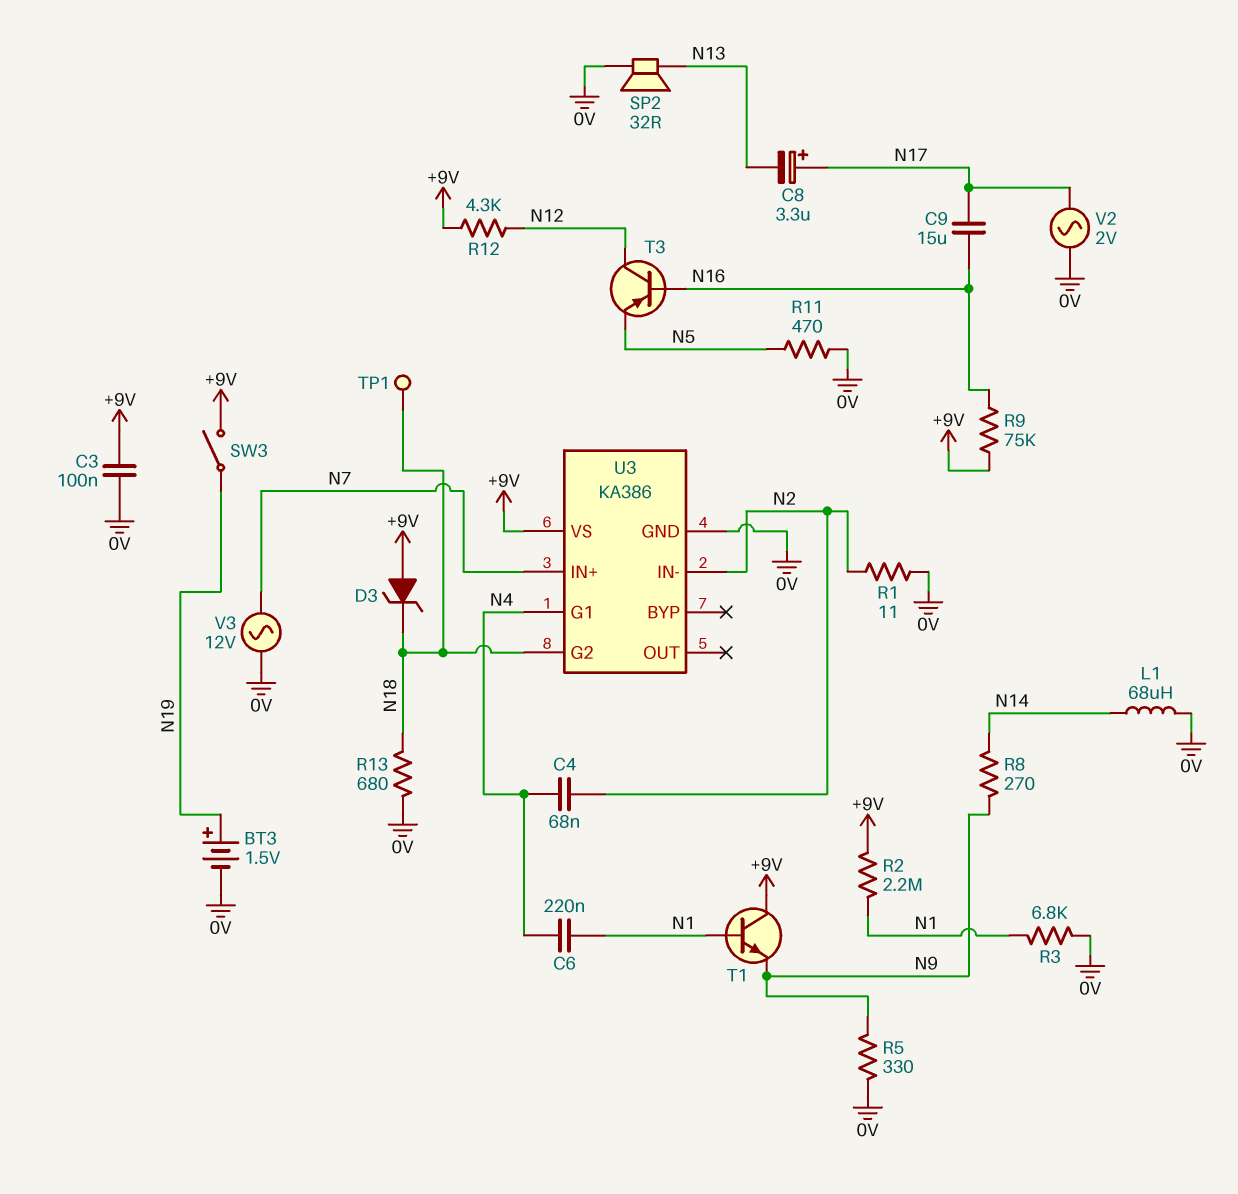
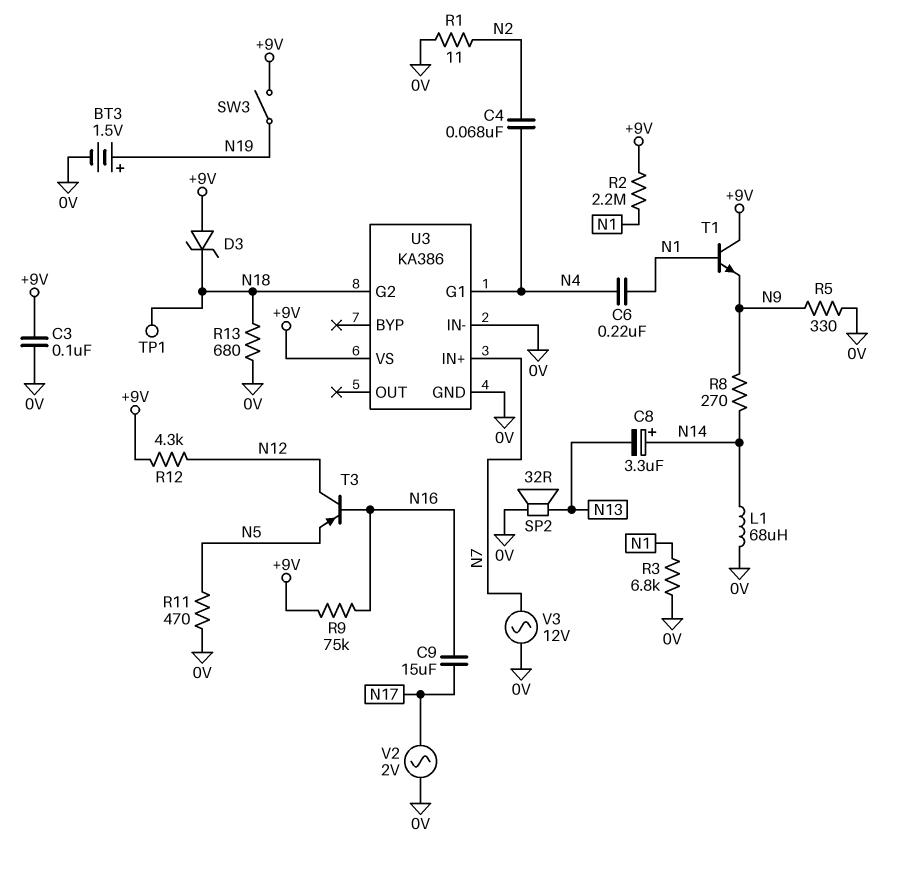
C8: 3.3uF (plus N17, minus N13) -> 3.3uF (plus N14, minus N13)
U3 pin IN-: N2 -> 0V

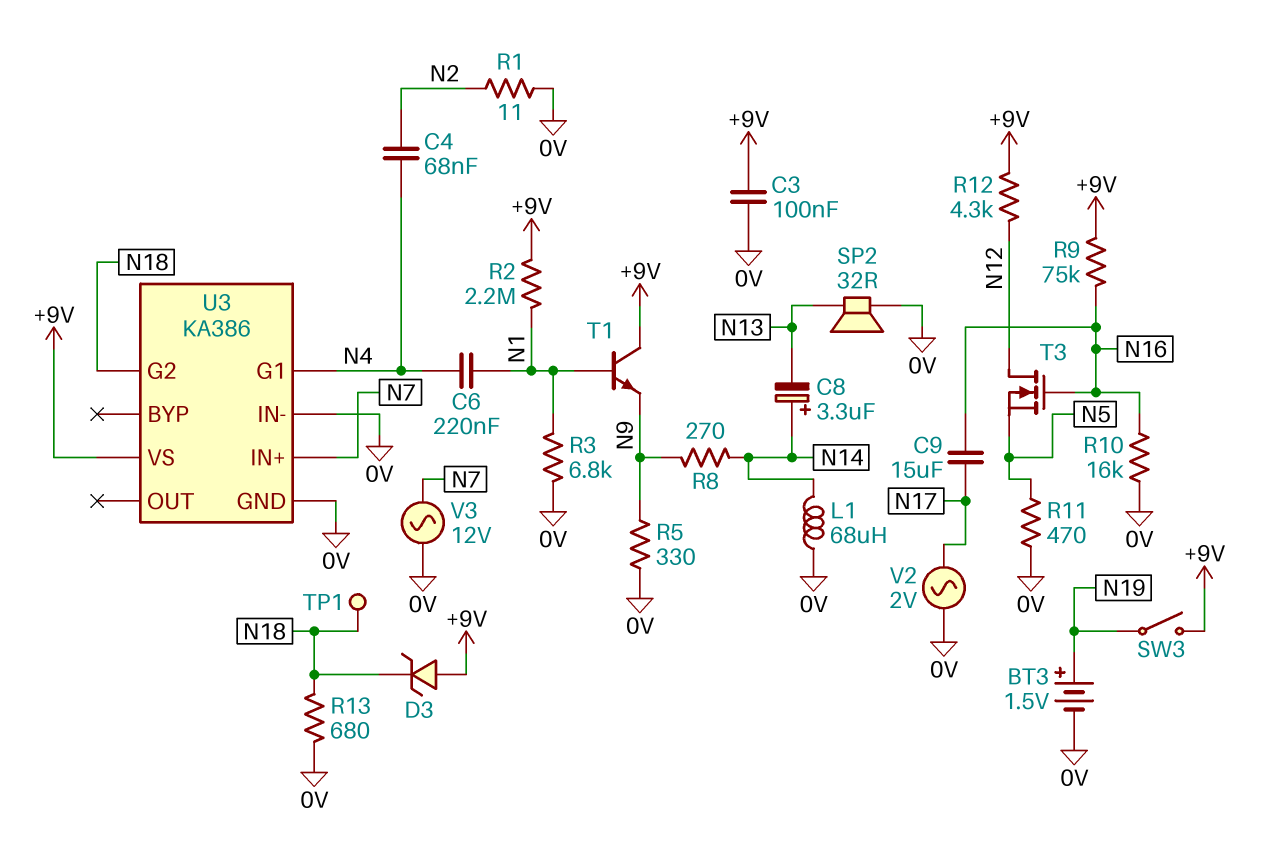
R10: none -> 16k (0V, N16)
T3: PNP (B N16, C N12, E N5) -> NMOS (G N16, D N12, S N5)

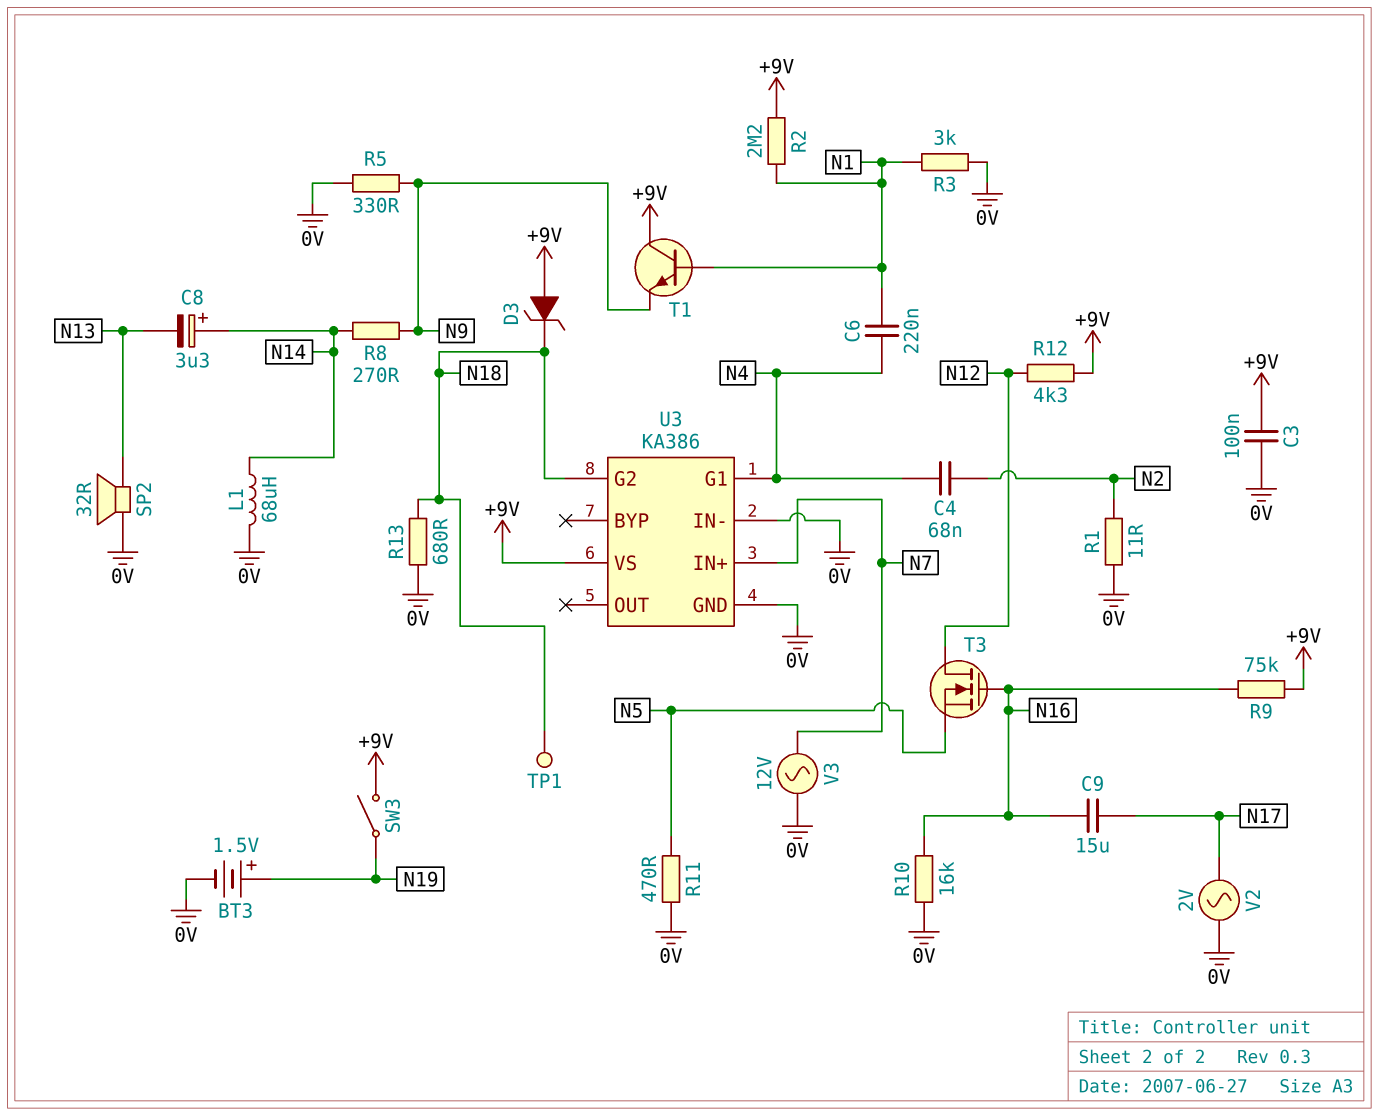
R3: 6.8k (0V, N1) -> 3k (0V, N1)

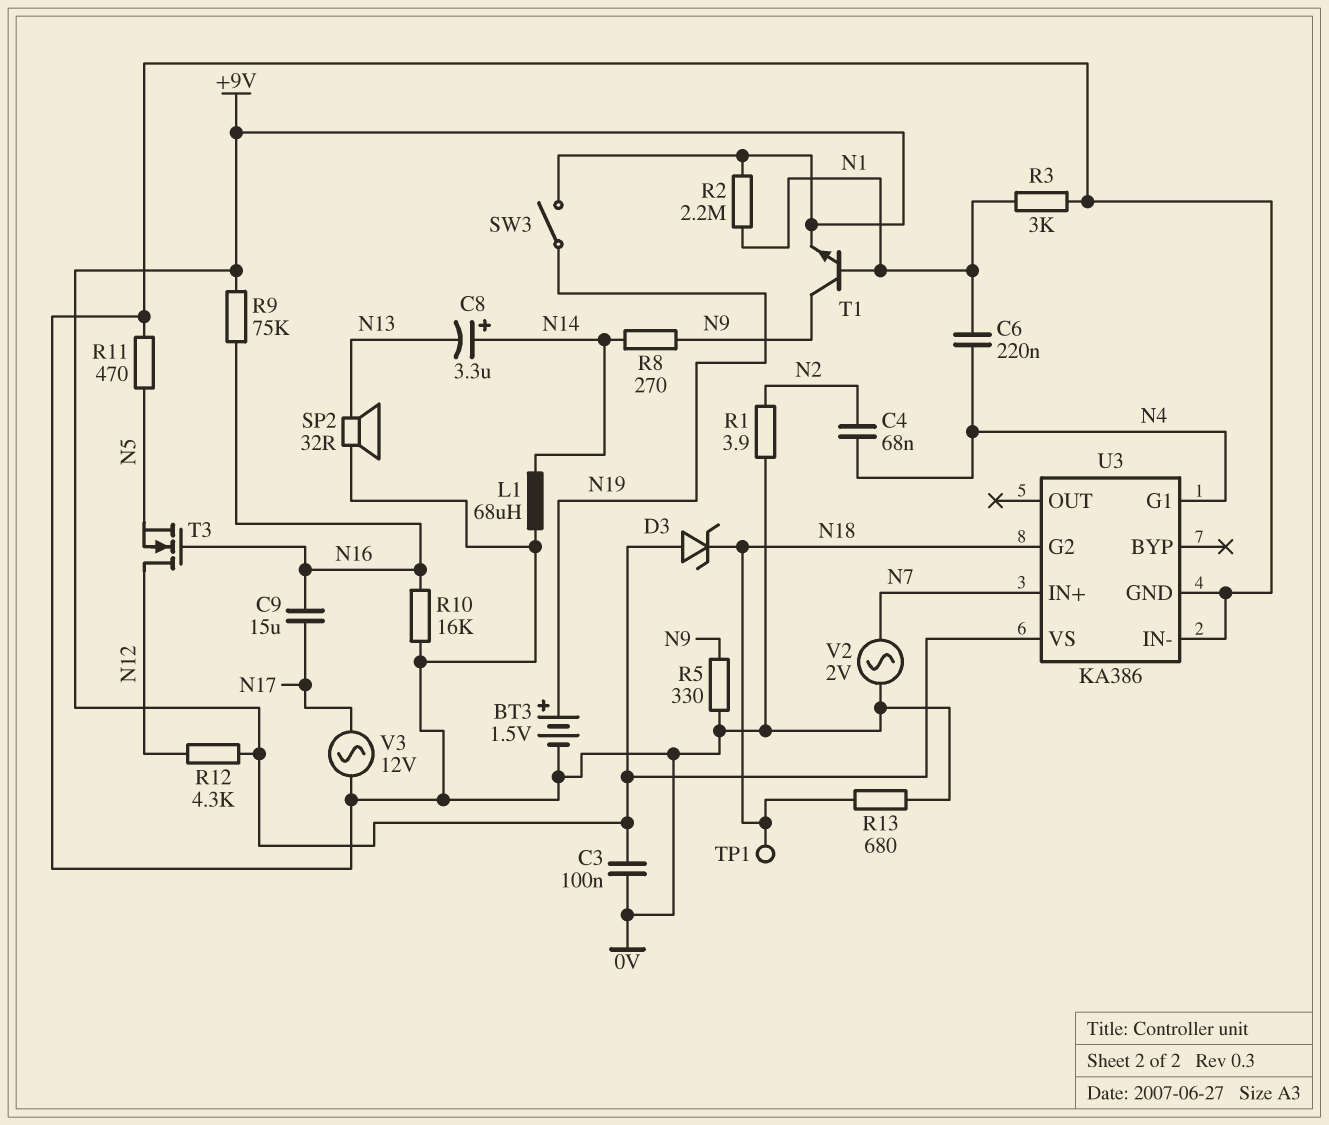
R1: 11 (0V, N2) -> 3.9 (0V, N2)
T1: NPN (B N1, C +9V, E N9) -> NPN (B N1, C N9, E +9V)
V2: AC 2V (0V, N17) -> AC 2V (0V, N7)
V3: AC 12V (0V, N7) -> AC 12V (0V, N17)

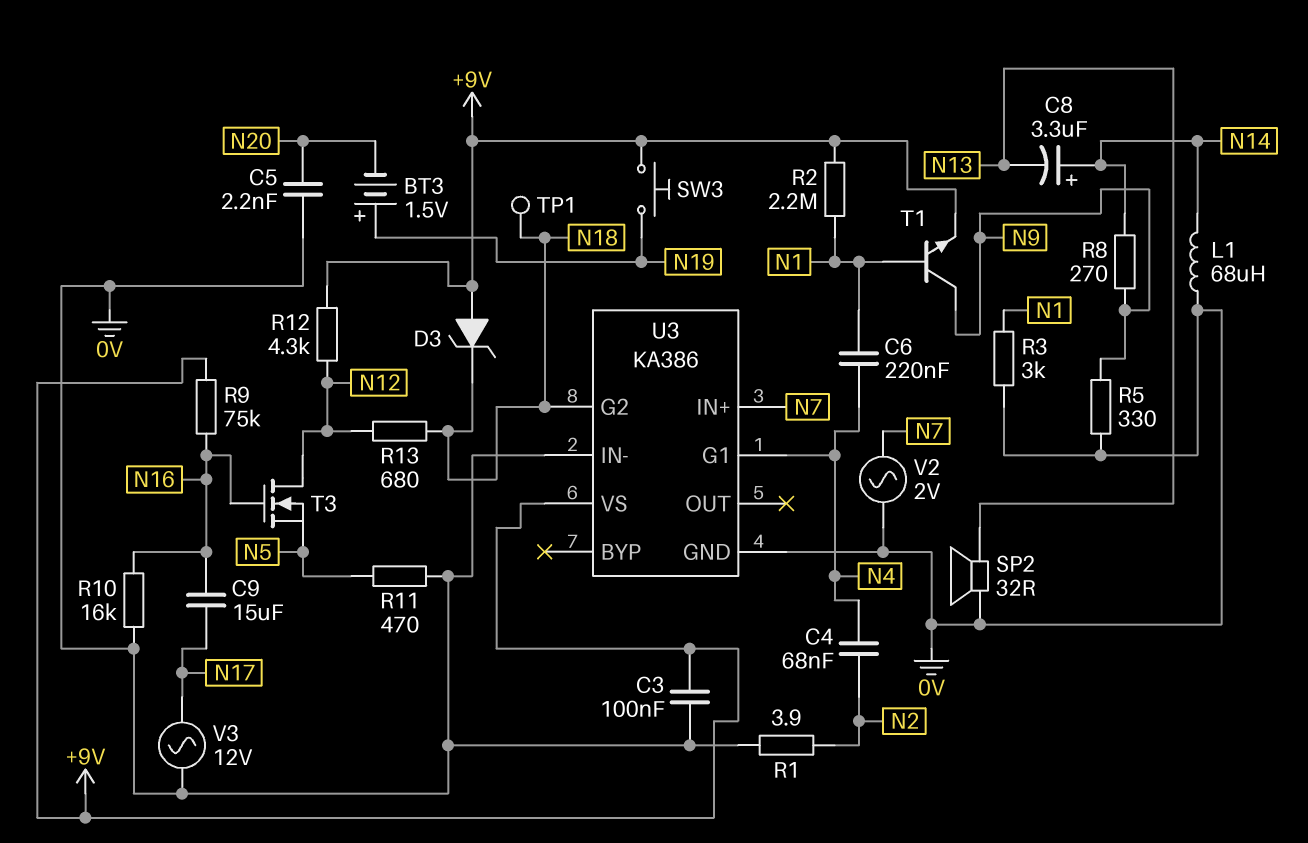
BT3: 1.5V (plus N19, minus 0V) -> 1.5V (plus N19, minus N20)
C5: none -> 2.2nF (0V, N20)
R13: 680 (0V, N18) -> 680 (N12, N18)
SW3: switch (+9V, N19) -> button (+9V, N19)

